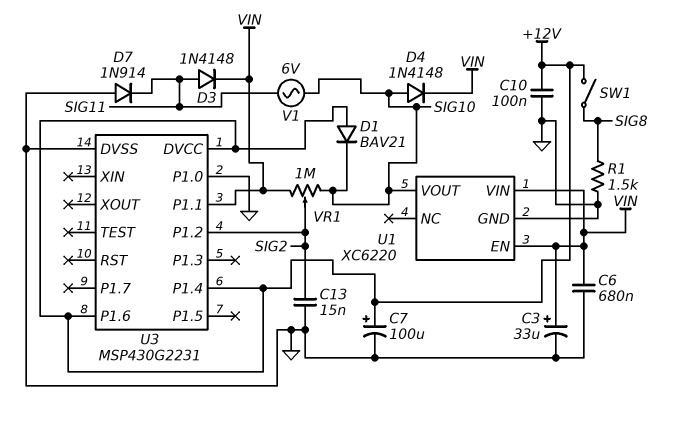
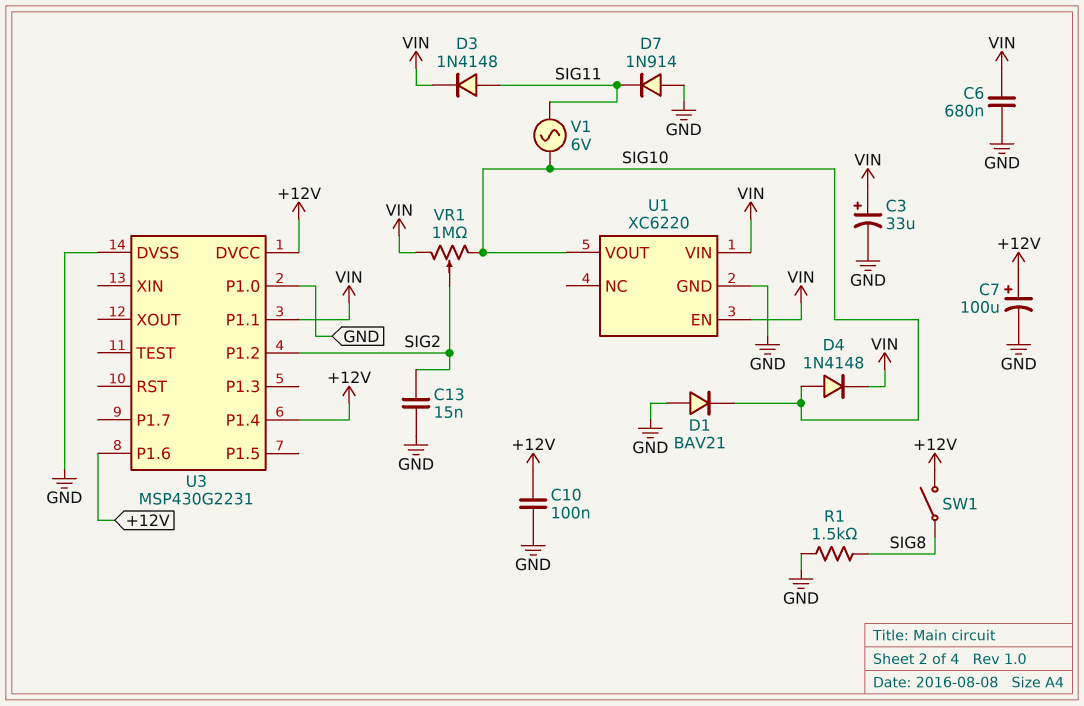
D1: diode BAV21 (A +12V, K SIG10) -> diode BAV21 (A GND, K SIG10)

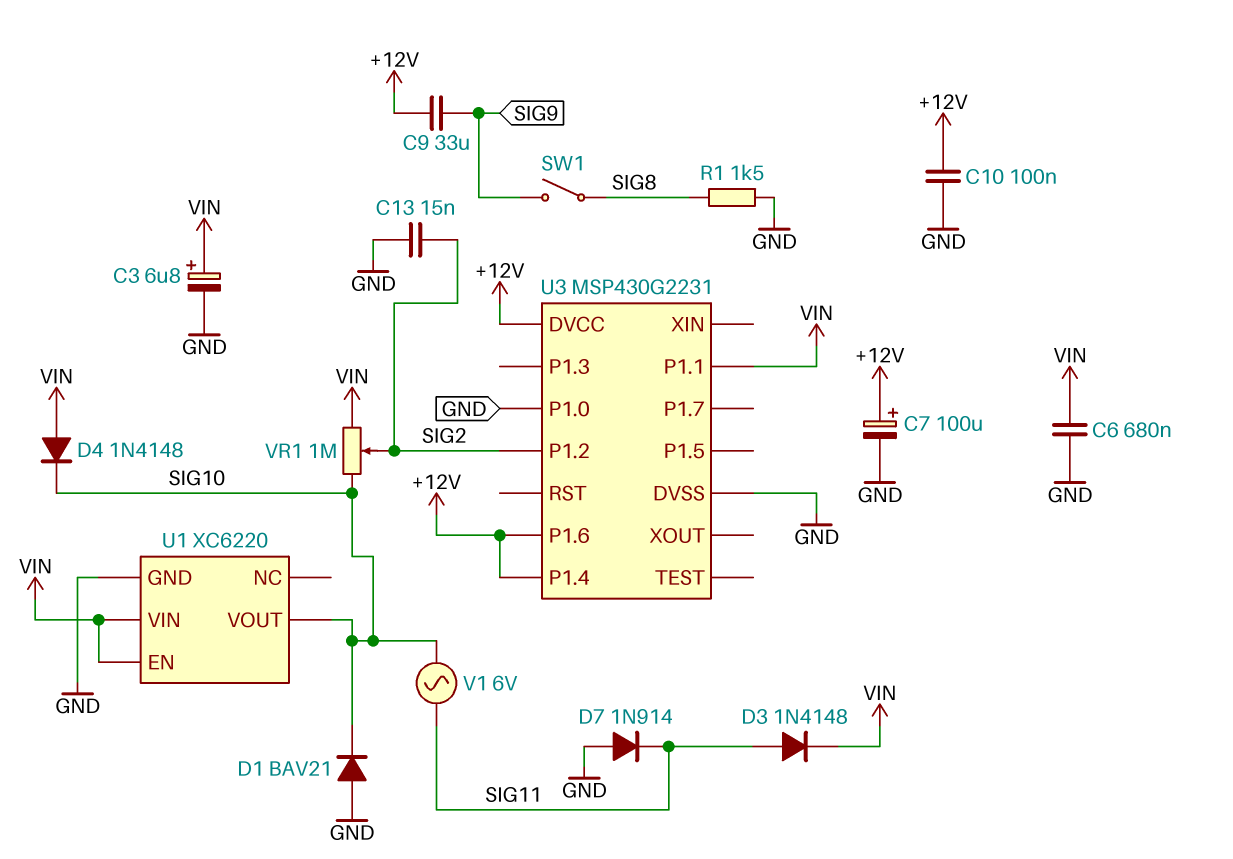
C3: 33uF (plus VIN, minus GND) -> 6.8uF (plus VIN, minus GND)
C9: none -> 33uF (+12V, SIG9)
D4: diode 1N4148 (A SIG10, K VIN) -> diode 1N4148 (A VIN, K SIG10)
SW1: switch (+12V, SIG8) -> switch (SIG8, SIG9)

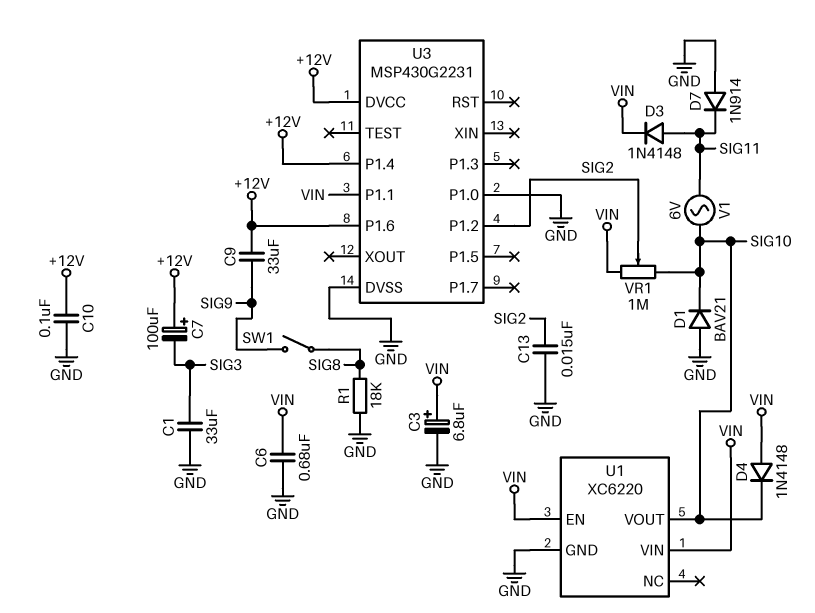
C1: none -> 33uF (GND, SIG3)
C7: 100uF (plus +12V, minus GND) -> 100uF (plus +12V, minus SIG3)
R1: 1.5k (GND, SIG8) -> 18k (GND, SIG8)

